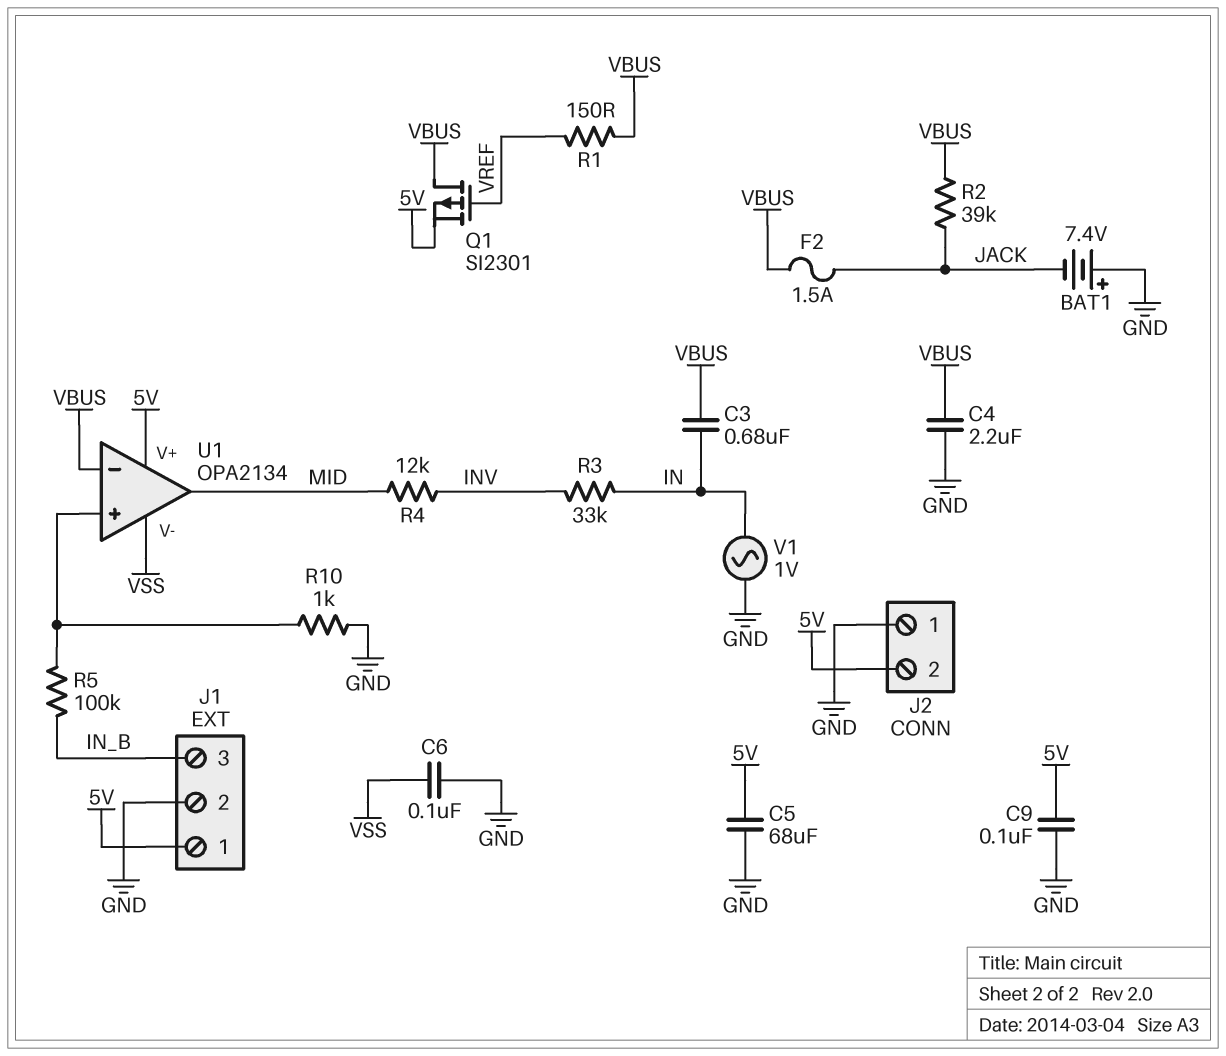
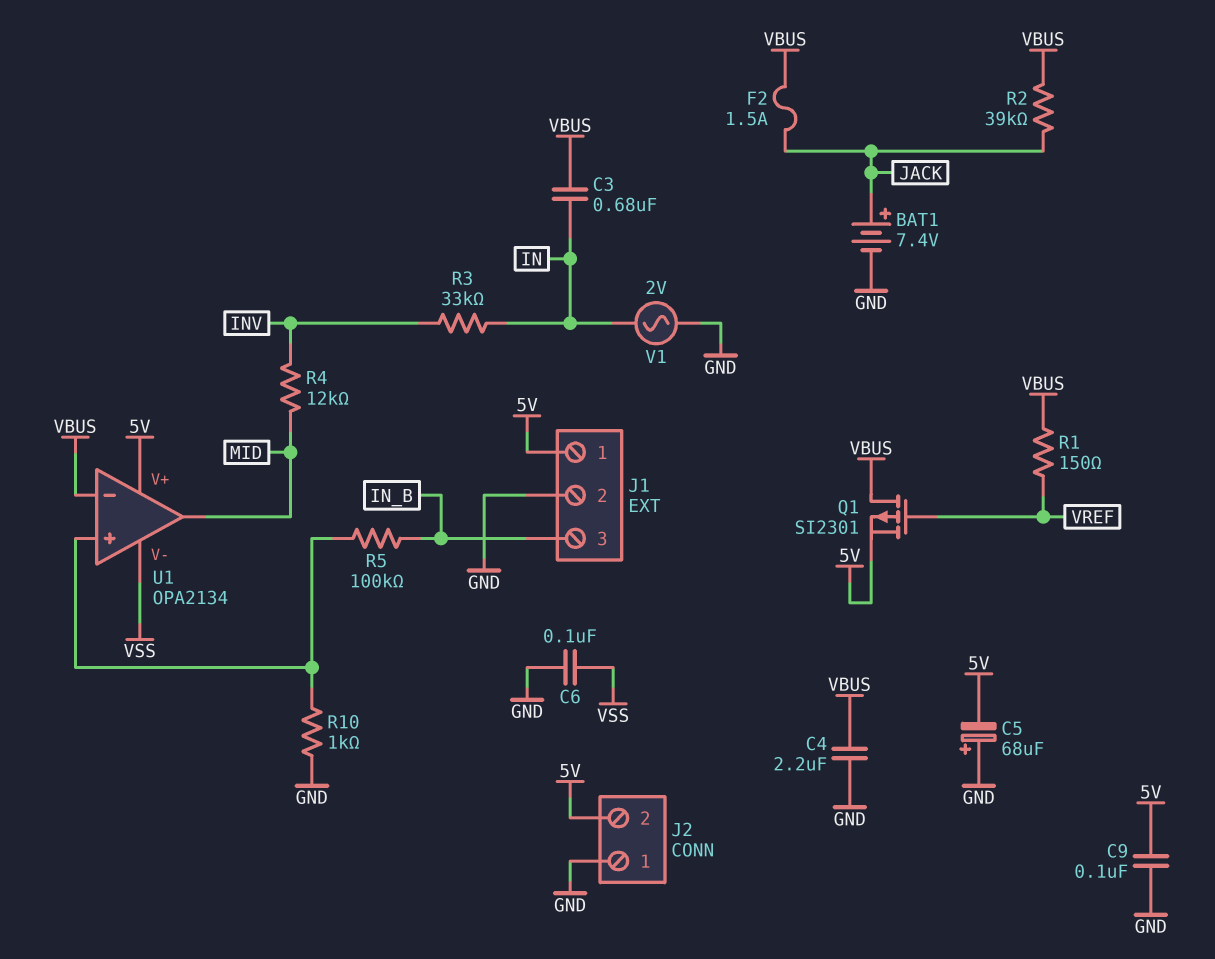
BAT1: 7.4V (plus GND, minus JACK) -> 7.4V (plus JACK, minus GND)
C5: 68uF (5V, GND) -> 68uF (plus GND, minus 5V)
V1: AC 1V (GND, IN) -> AC 2V (GND, IN)

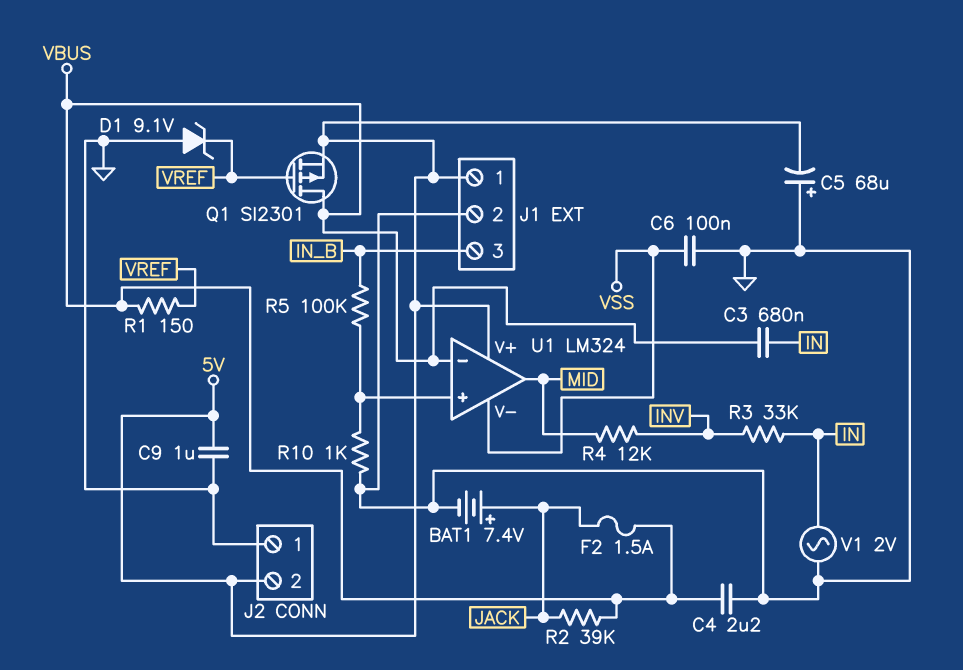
C9: 100nF (5V, GND) -> 1uF (5V, GND)
D1: none -> zener 9.1V (A GND, K VREF)
U1: OPA2134 -> LM324

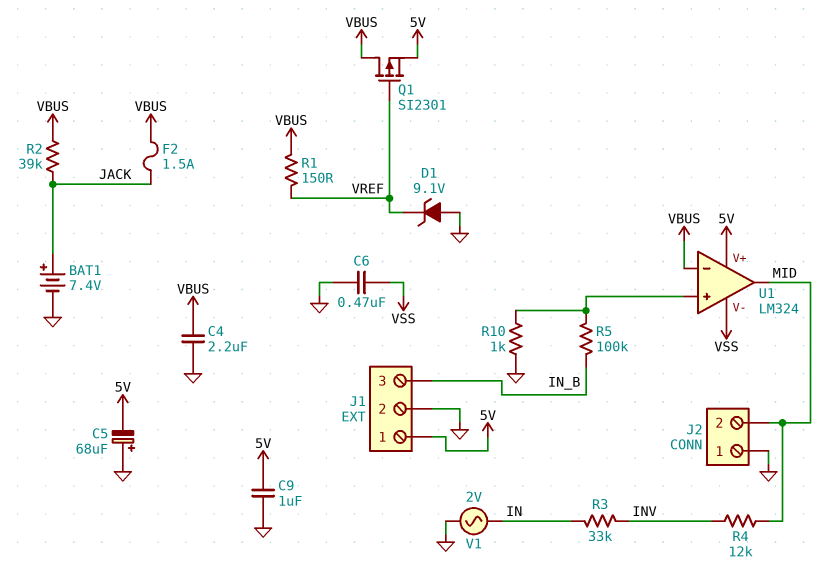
C3: 680nF (IN, VBUS) -> none
C6: 100nF (GND, VSS) -> 470nF (GND, VSS)
J2 pin 2: 5V -> MID

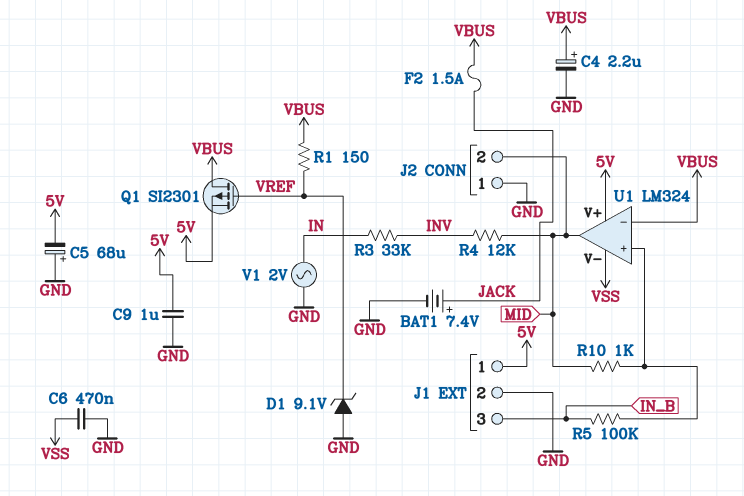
C4: 2.2uF (GND, VBUS) -> 2.2uF (plus VBUS, minus GND)
R2: 39k (JACK, VBUS) -> none
R10: 1k (GND, U1/in+) -> 1k (MID, U1/in+)

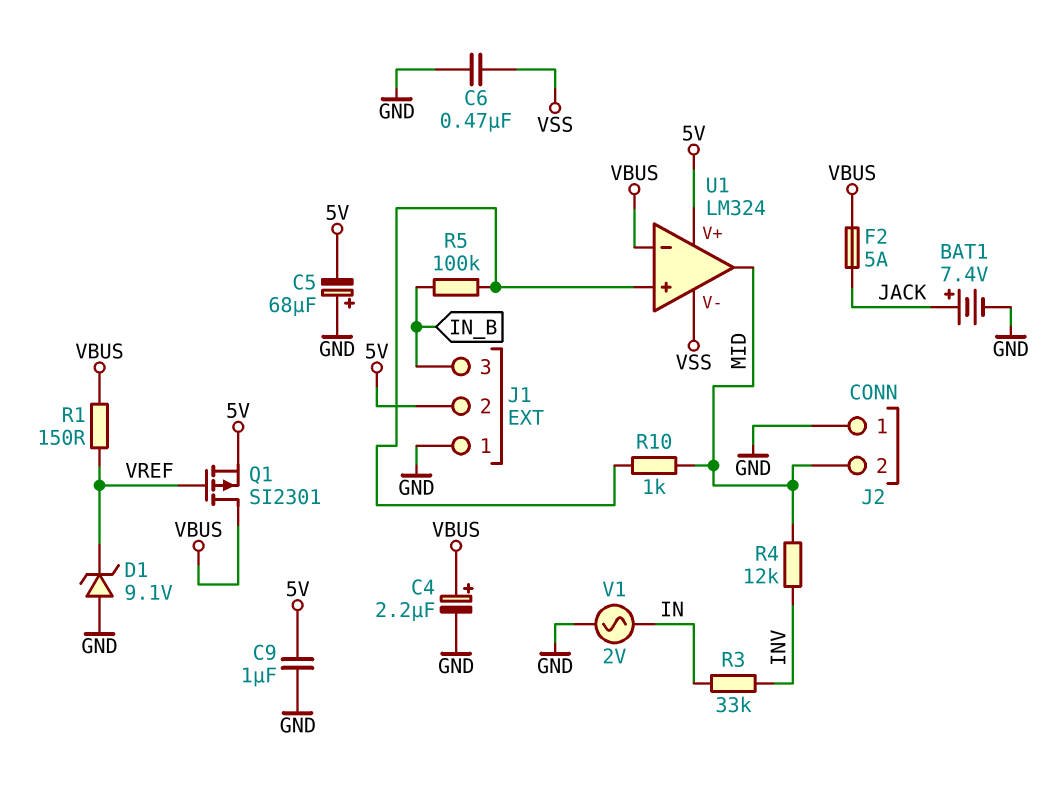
F2: 1.5A (JACK, VBUS) -> 5A (JACK, VBUS)
J1 pin 1: 5V -> GND
J1 pin 2: GND -> 5V

